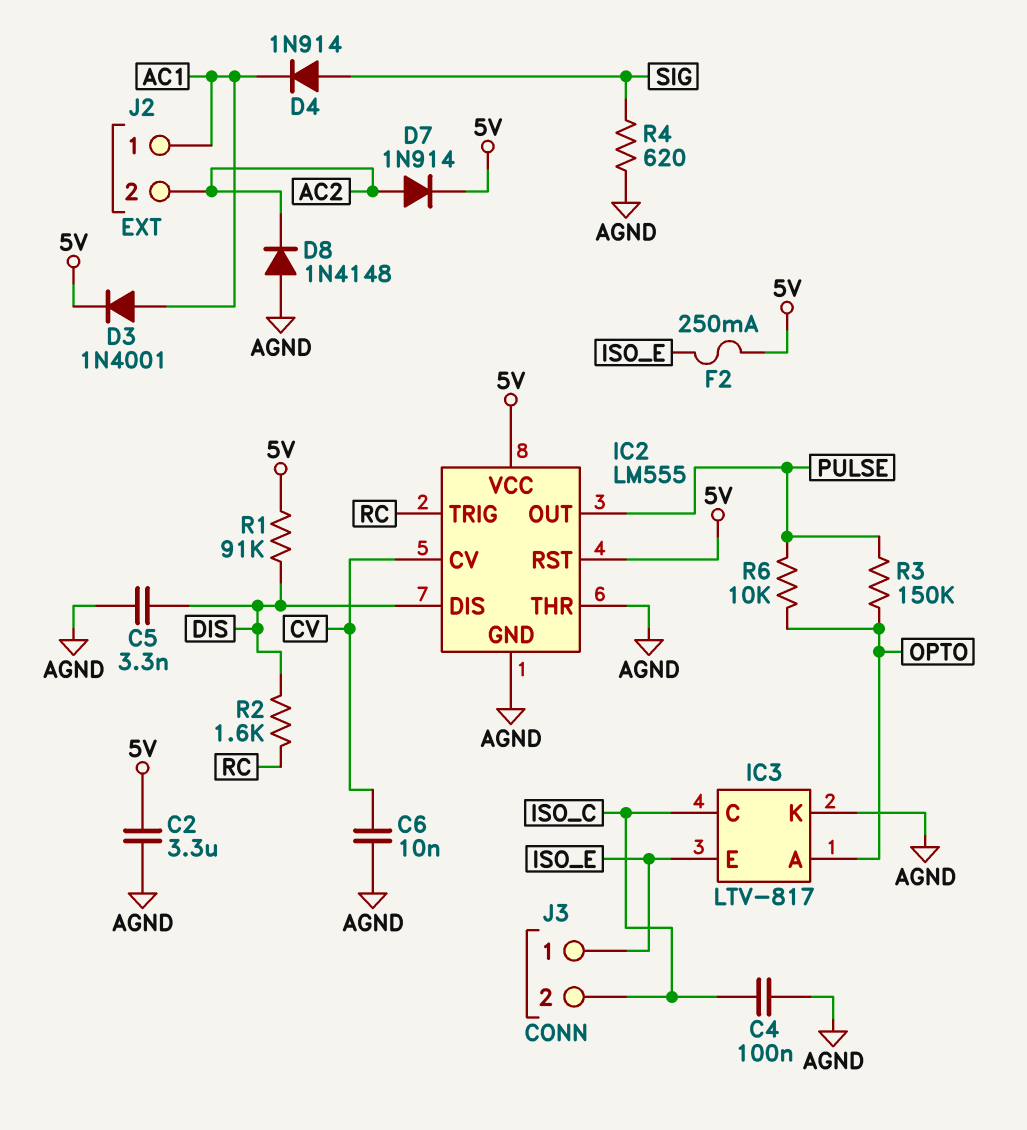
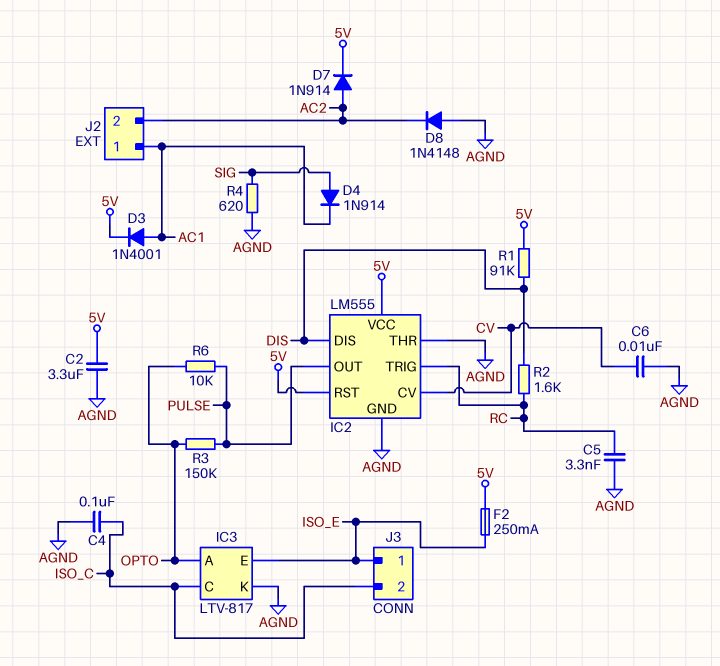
C5: 3.3nF (AGND, DIS) -> 3.3nF (AGND, RC)

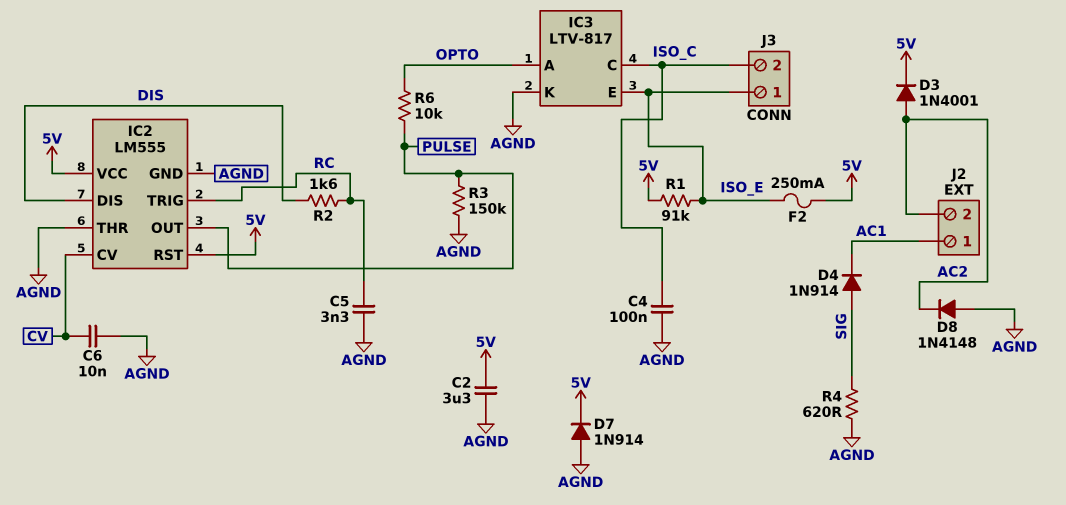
D3: diode 1N4001 (A AC1, K 5V) -> diode 1N4001 (A AC2, K 5V)
D7: diode 1N914 (A AC2, K 5V) -> diode 1N914 (A AGND, K 5V)
R1: 91k (5V, DIS) -> 91k (5V, ISO_E)
R3: 150k (OPTO, PULSE) -> 150k (AGND, PULSE)

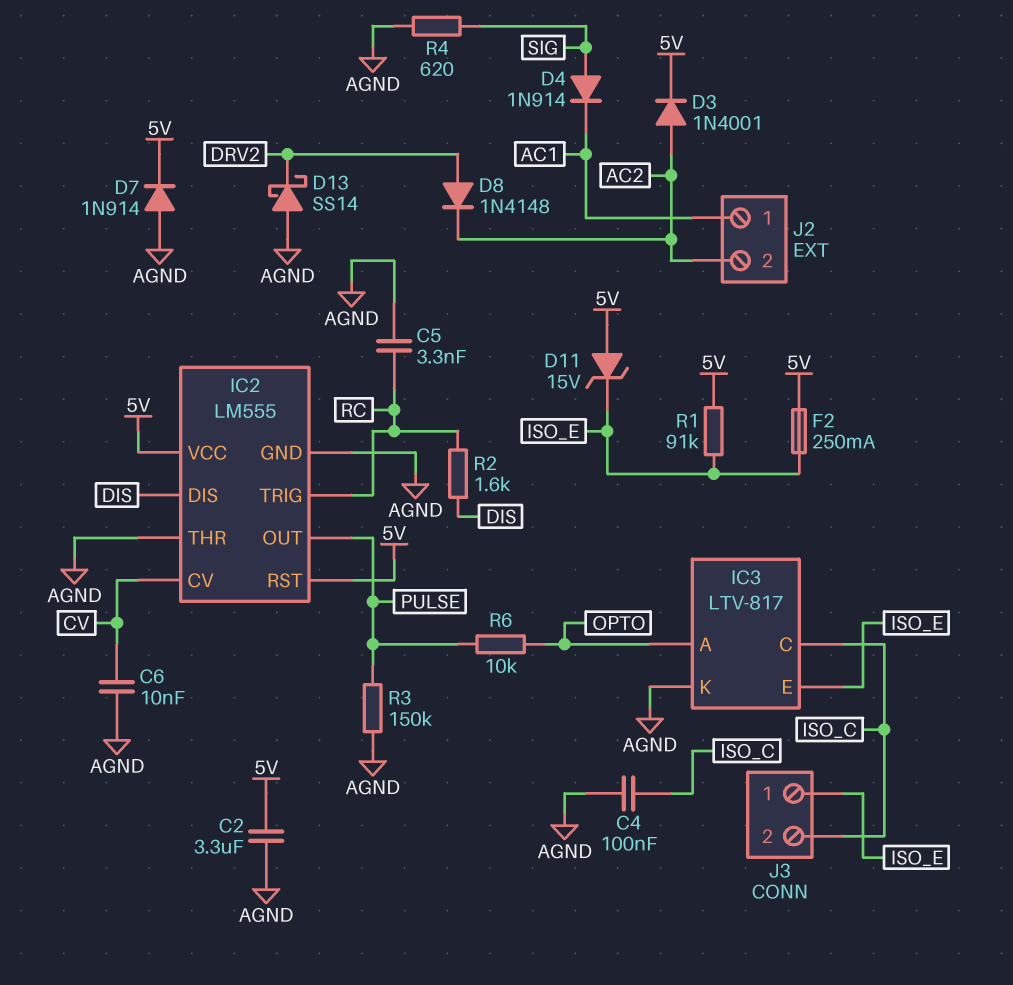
D8: diode 1N4148 (A AGND, K AC2) -> diode 1N4148 (A DRV2, K AC2)
D11: none -> zener 15V (A 5V, K ISO_E)
D13: none -> schottky SS14 (A AGND, K DRV2)

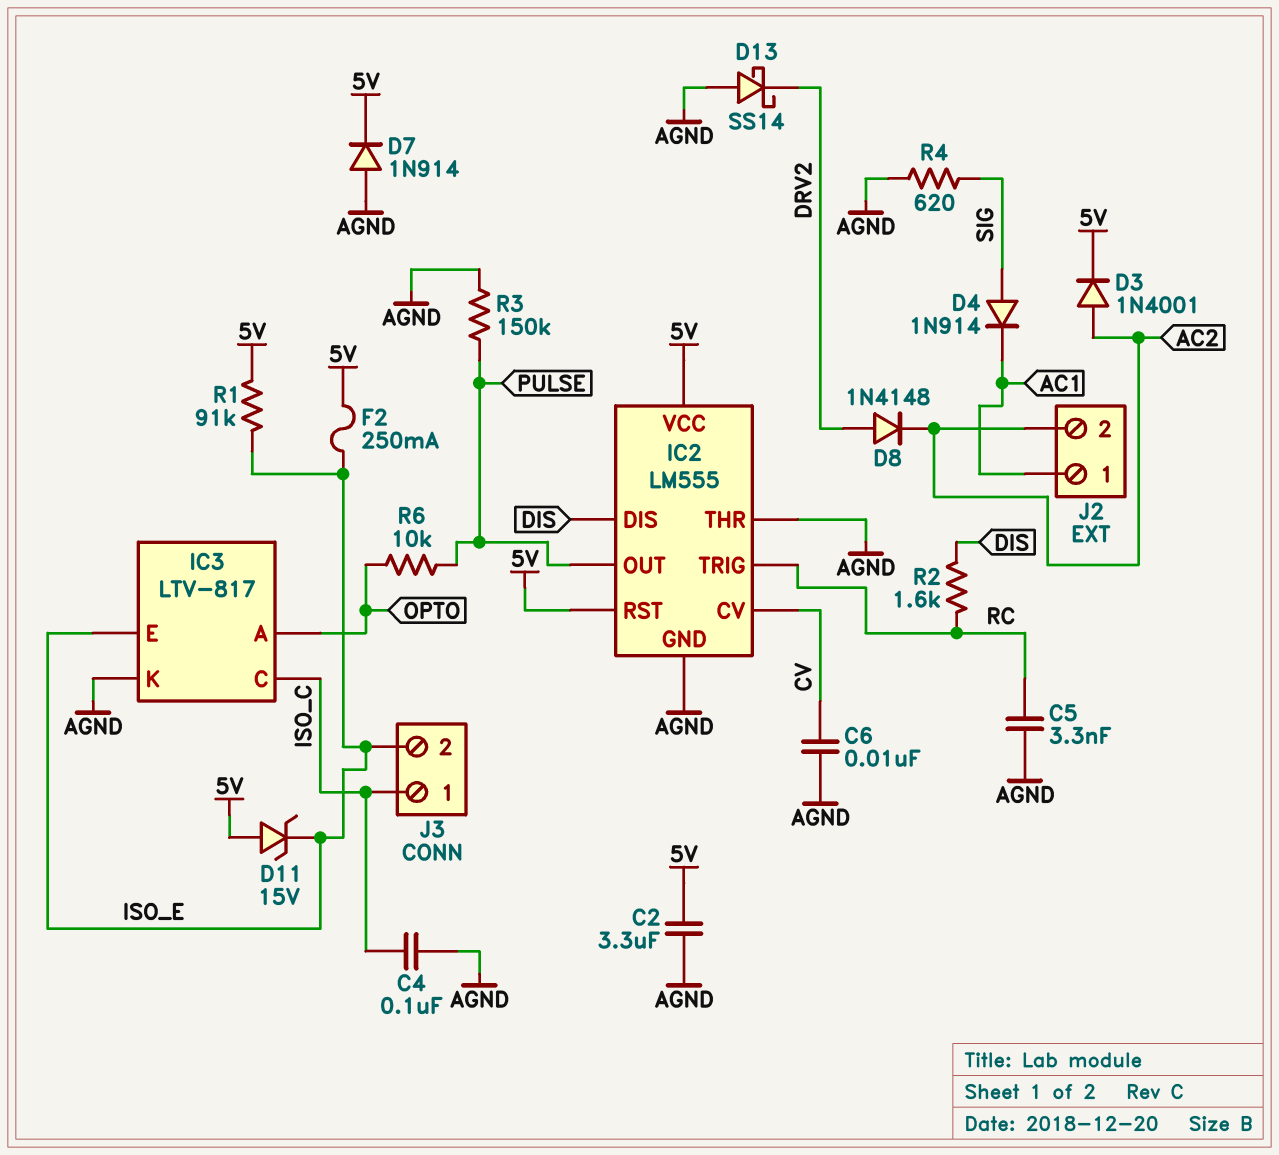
J3 pin 1: ISO_E -> ISO_C
J3 pin 2: ISO_C -> ISO_E

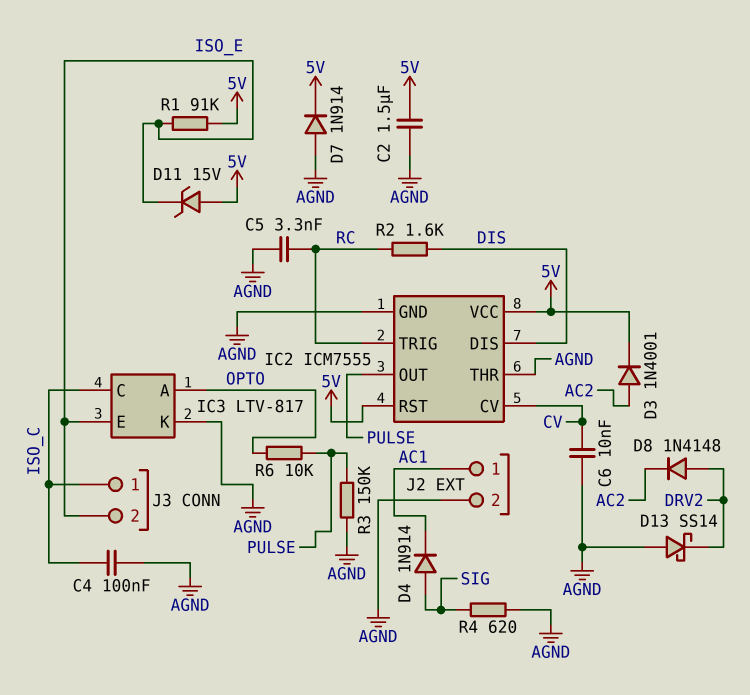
C2: 3.3uF (5V, AGND) -> 1.5uF (5V, AGND)
F2: 250mA (5V, ISO_E) -> none
IC2: LM555 -> ICM7555
J2 pin 2: AC2 -> AGND

